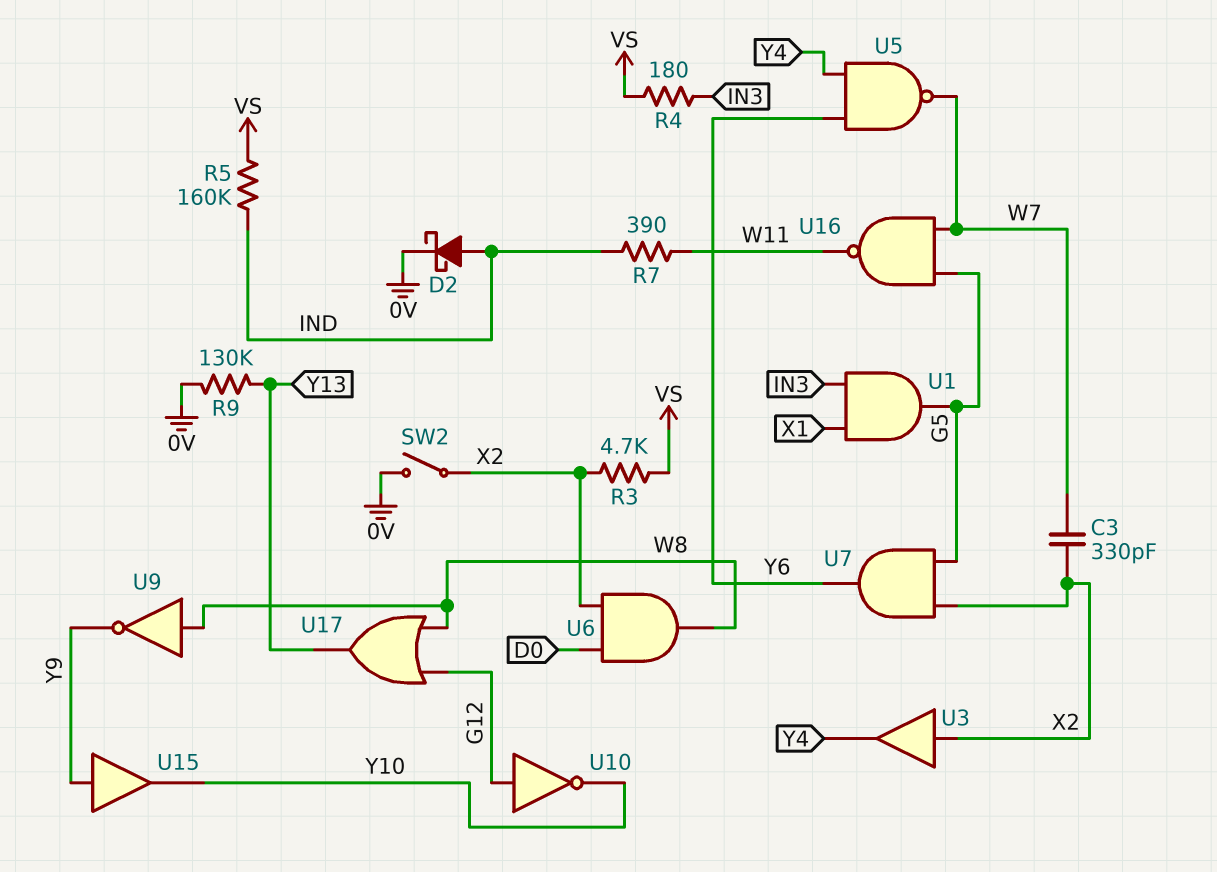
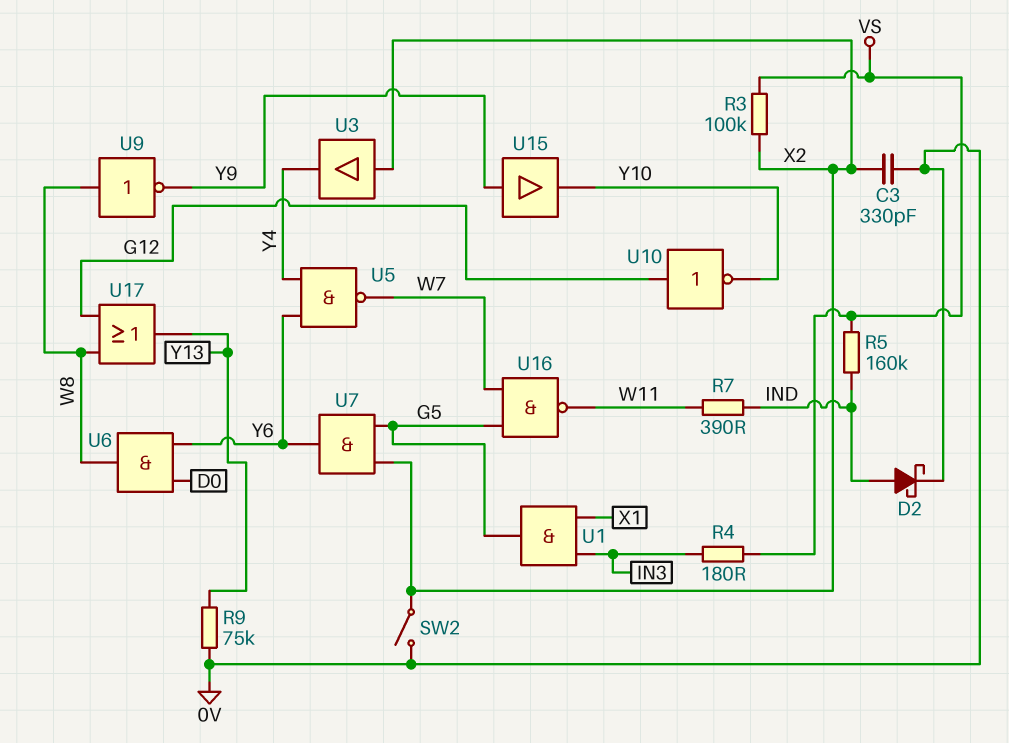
C3: 330pF (W7, X2) -> 330pF (0V, X2)
R3: 4.7k (VS, X2) -> 100k (VS, X2)
R9: 130k (0V, Y13) -> 75k (0V, Y13)
U6: AND (in D0, in X2, out W8) -> AND (in D0, in Y6, out W8)

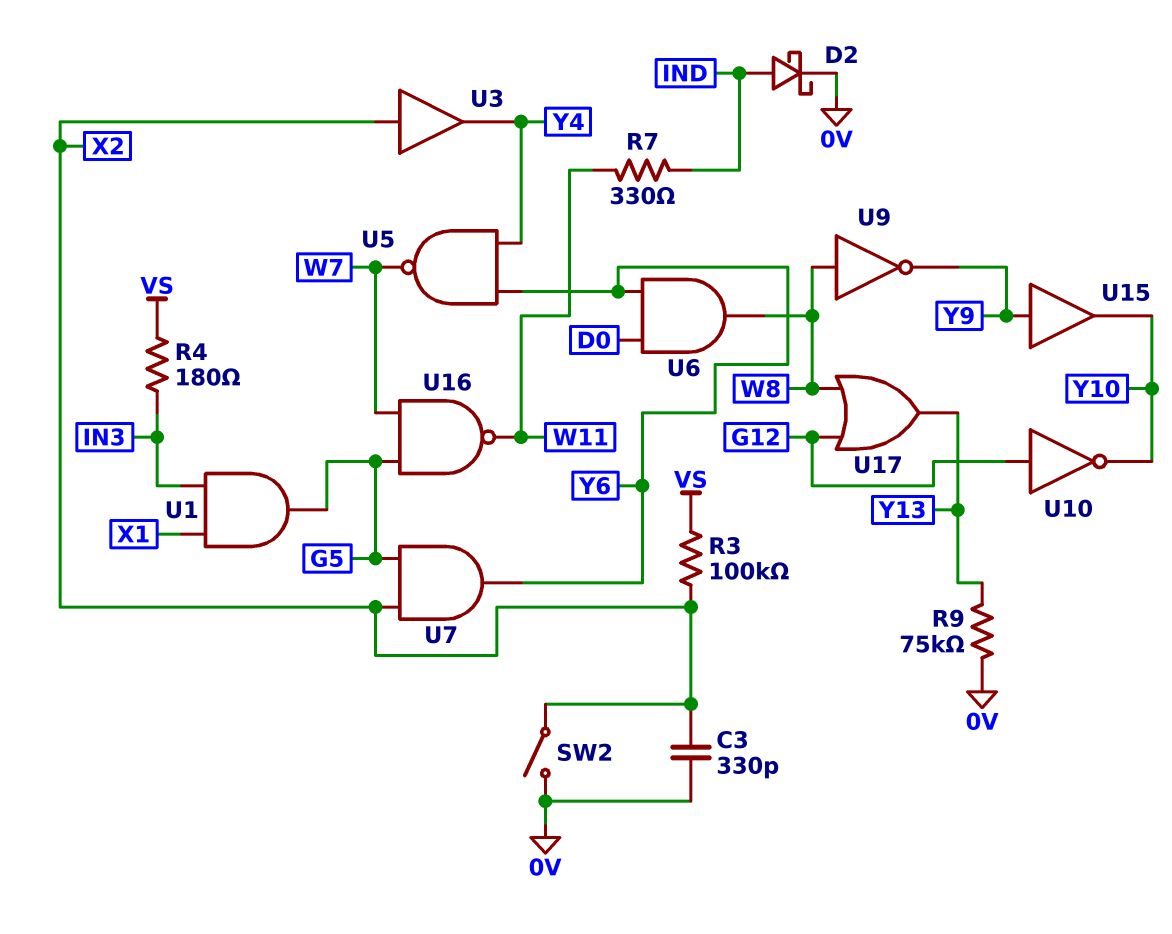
R5: 160k (IND, VS) -> none
R7: 390 (IND, W11) -> 330 (IND, W11)

